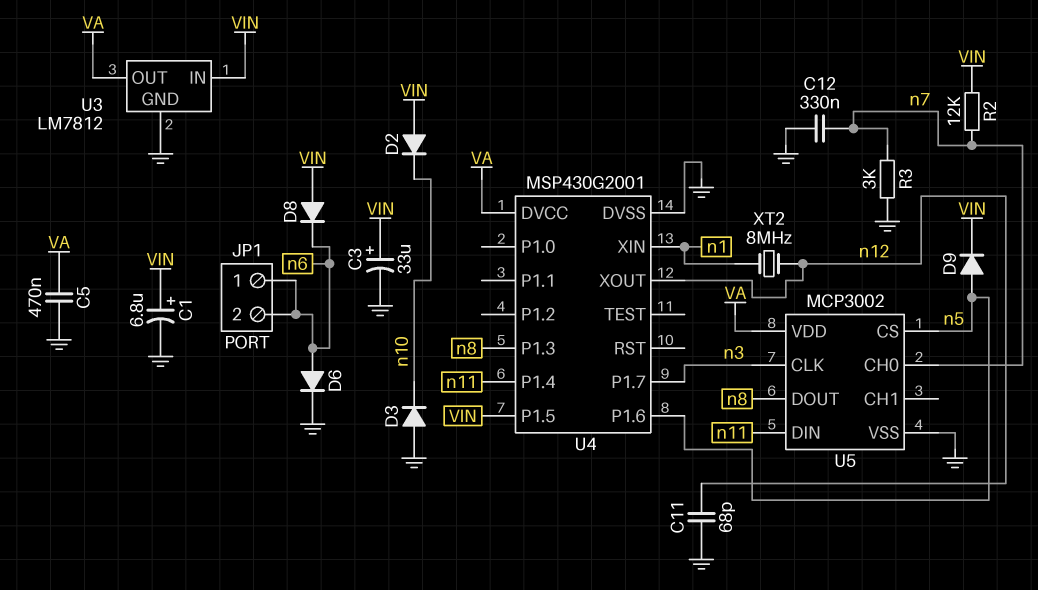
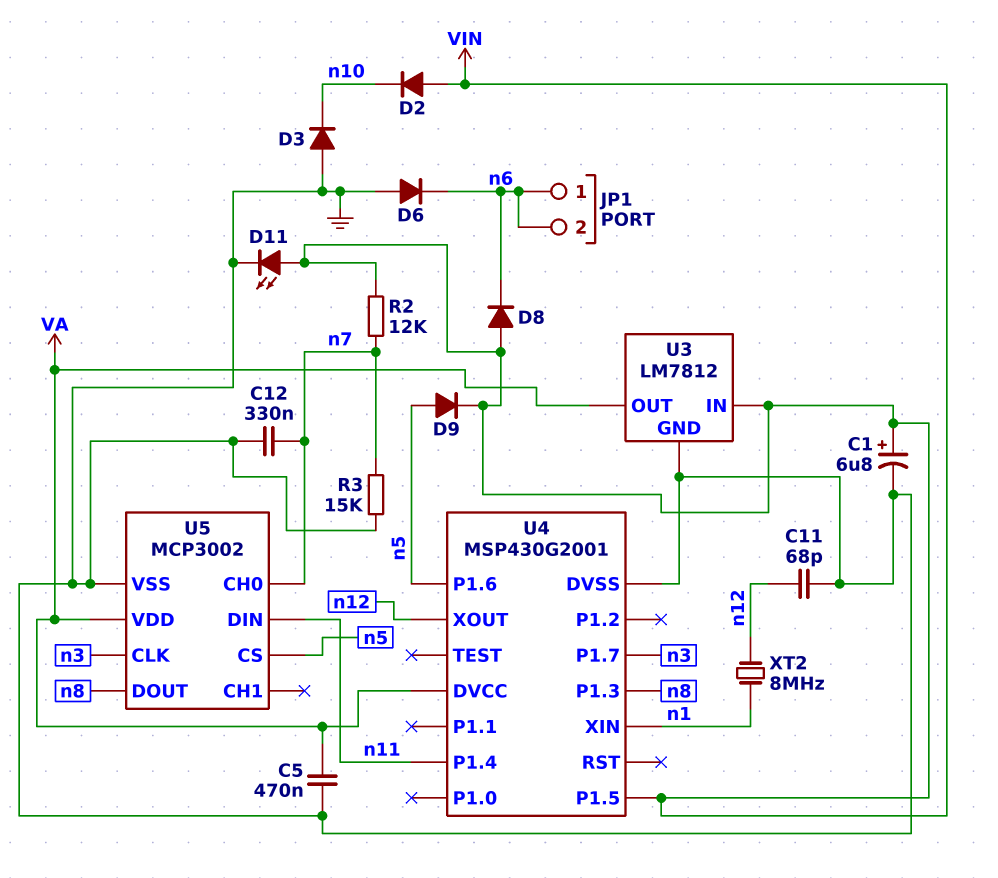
C3: 33uF (plus VIN, minus GND) -> none
D6: diode (A n6, K GND) -> diode (A GND, K n6)
D11: none -> LED (A VIN, K GND)
R3: 3k (GND, n7) -> 15k (GND, n7)

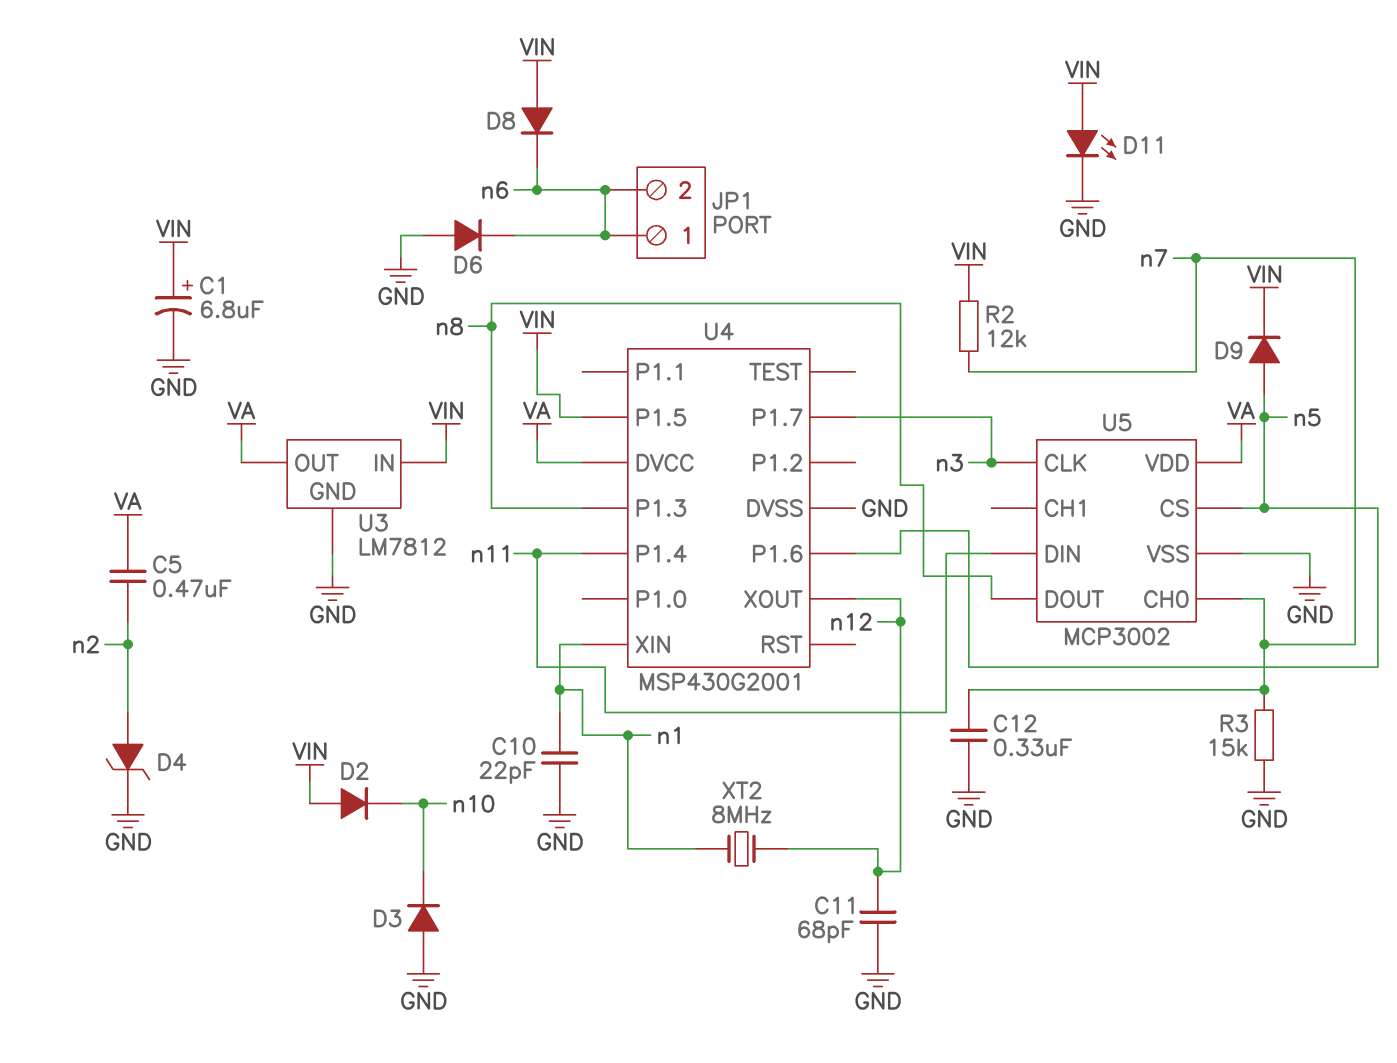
C5: 470nF (GND, VA) -> 470nF (VA, n2)
C10: none -> 22pF (GND, n1)
D4: none -> zener (A n2, K GND)

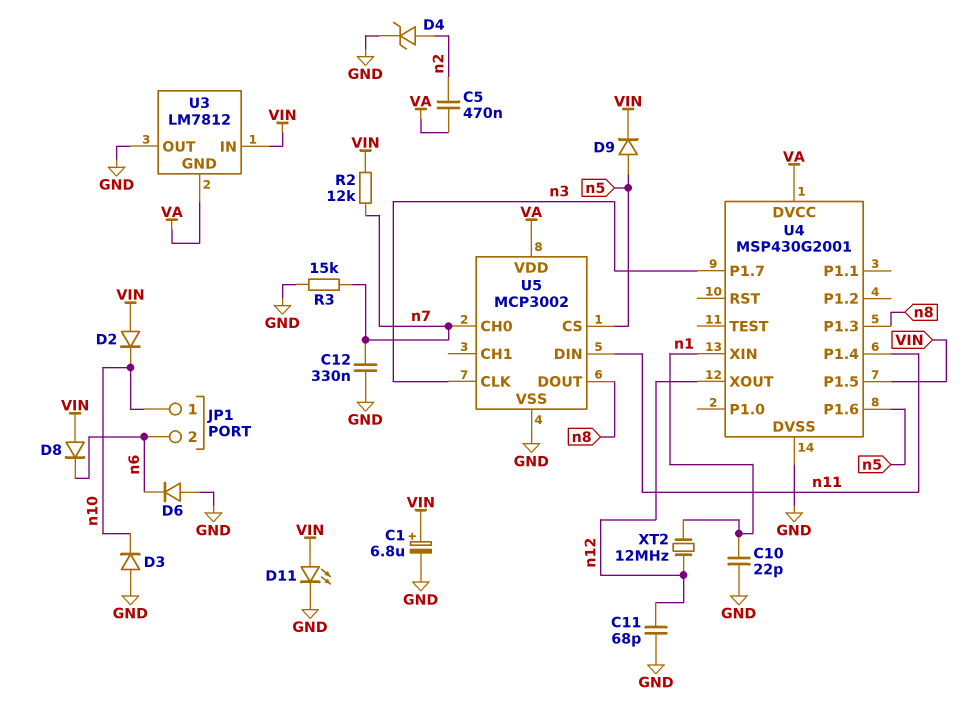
JP1 pin 1: n6 -> n10
U3 pin GND: GND -> VA
U3 pin OUT: VA -> GND
XT2: 8MHz (n1, n12) -> 12MHz (n1, n12)

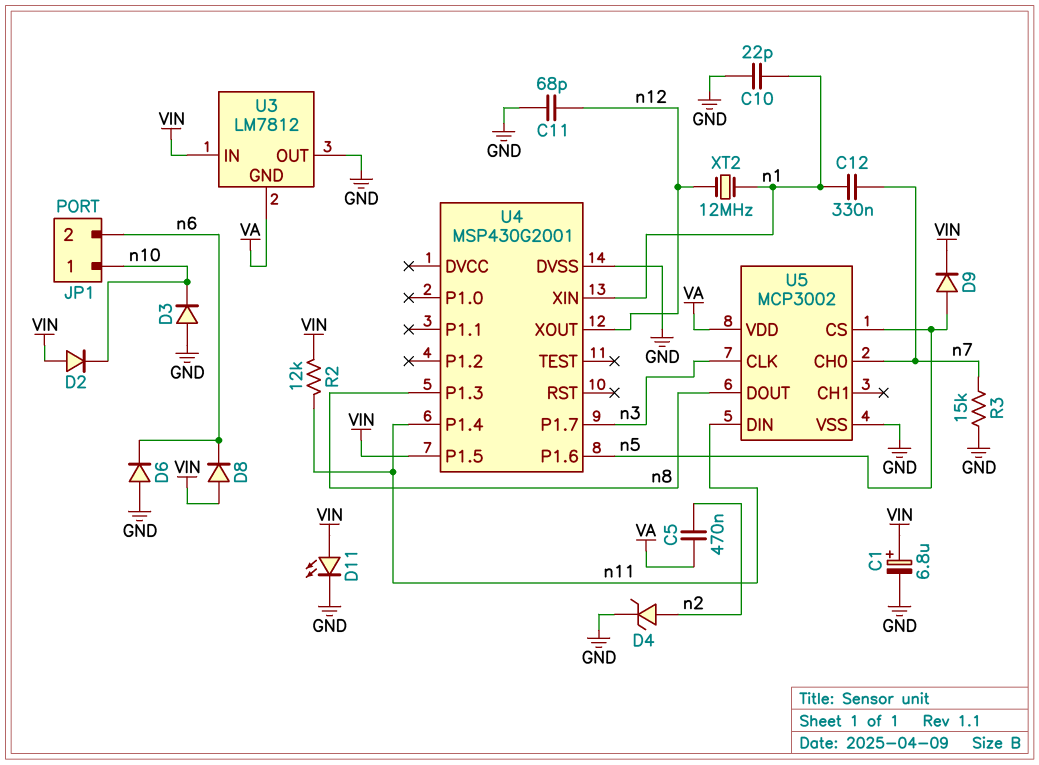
C12: 330nF (GND, n7) -> 330nF (n1, n7)
R2: 12k (VIN, n7) -> 12k (VIN, n11)
U4 pin DVCC: VA -> none

